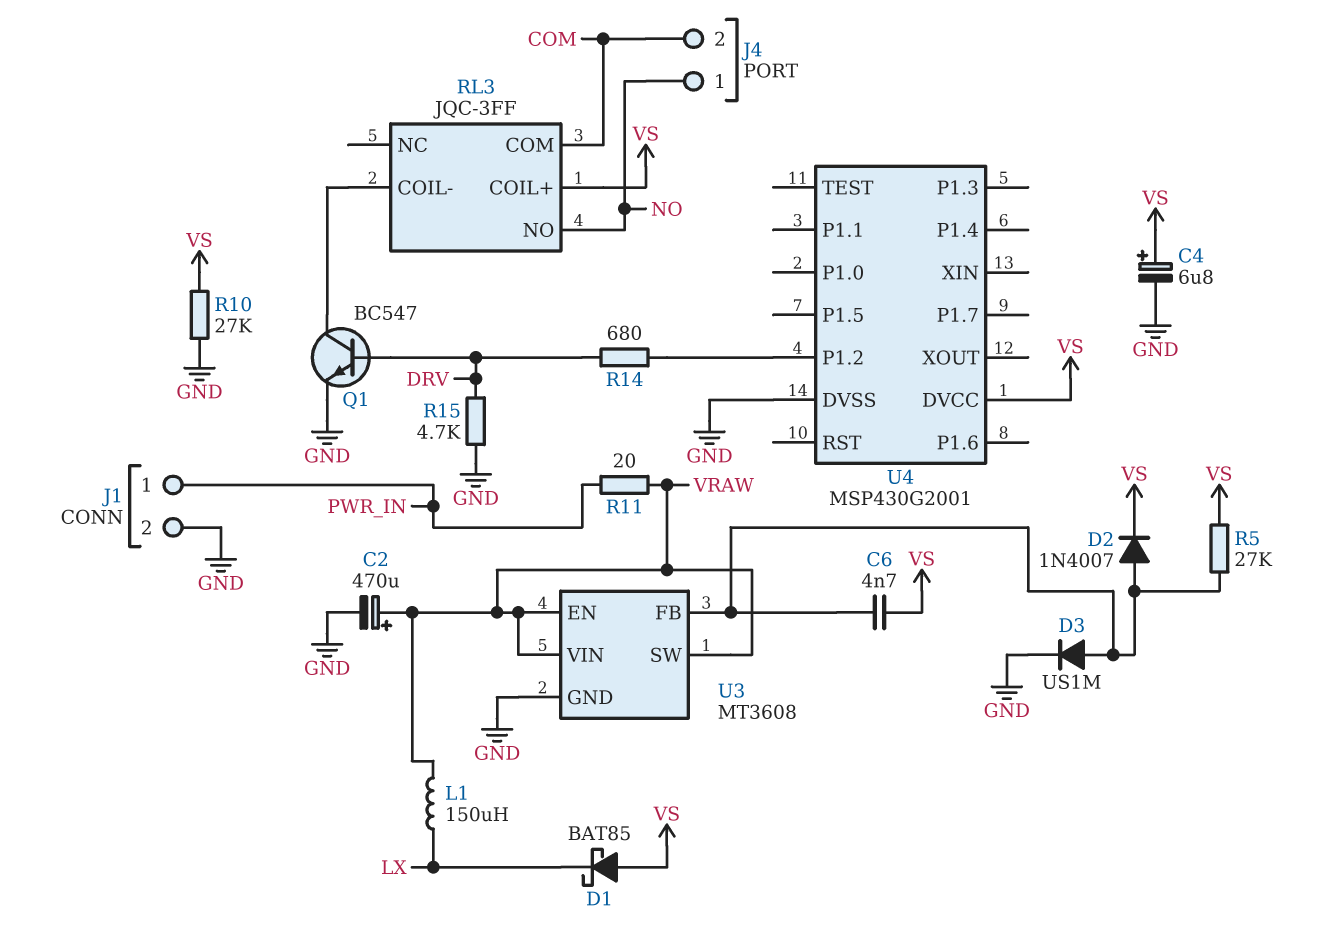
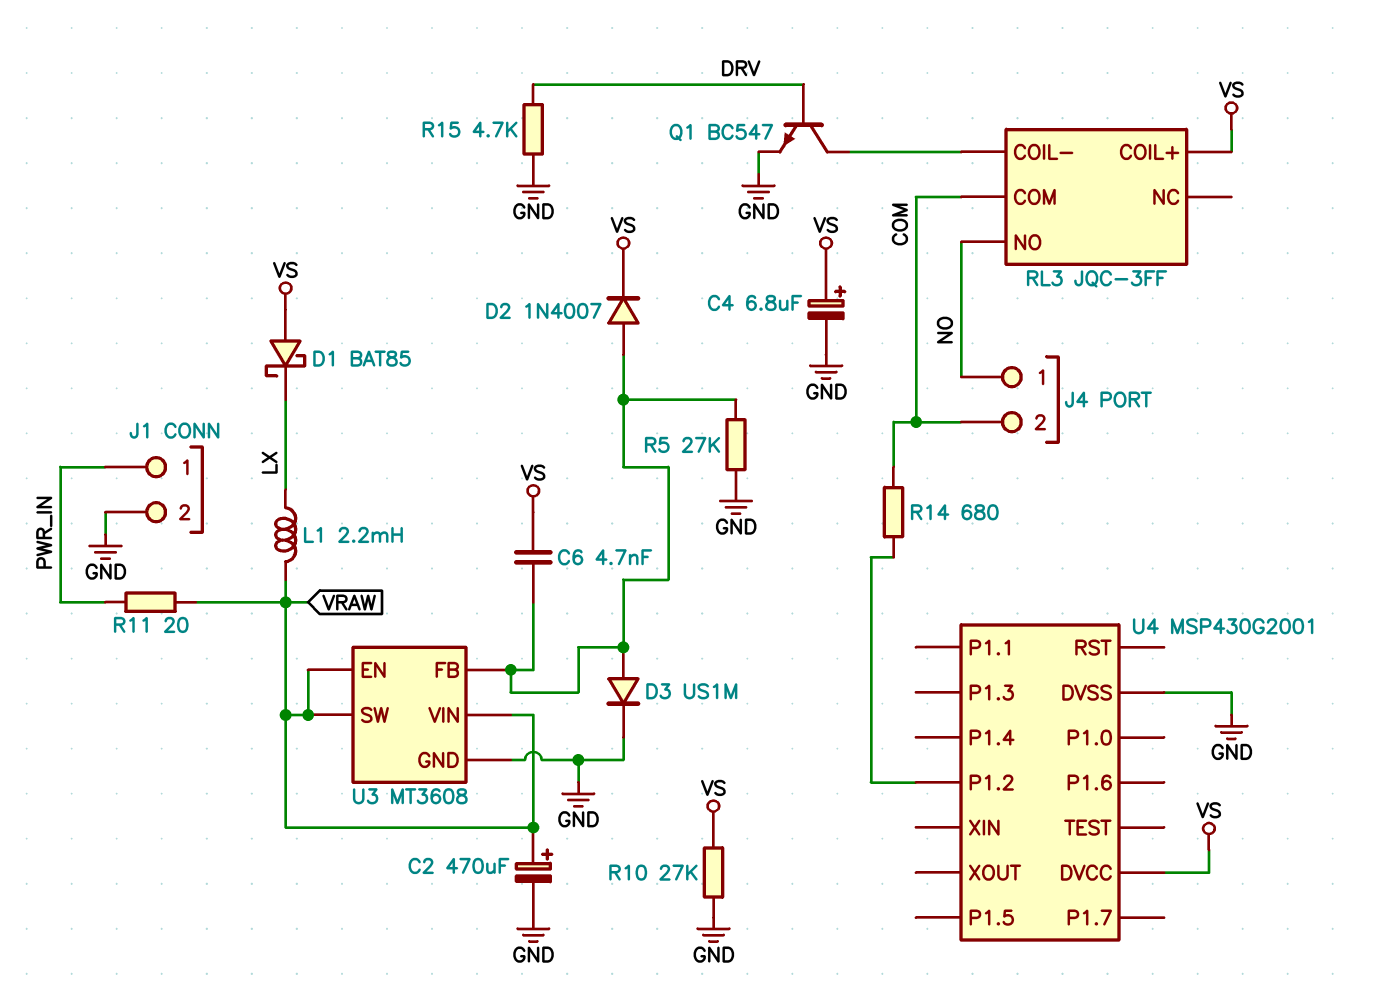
L1: 150uH (LX, VRAW) -> 2.2mH (LX, VRAW)
R5: 27k (U3/FB, VS) -> 27k (GND, U3/FB)
R14: 680 (DRV, U4/P1.2) -> 680 (COM, U4/P1.2)

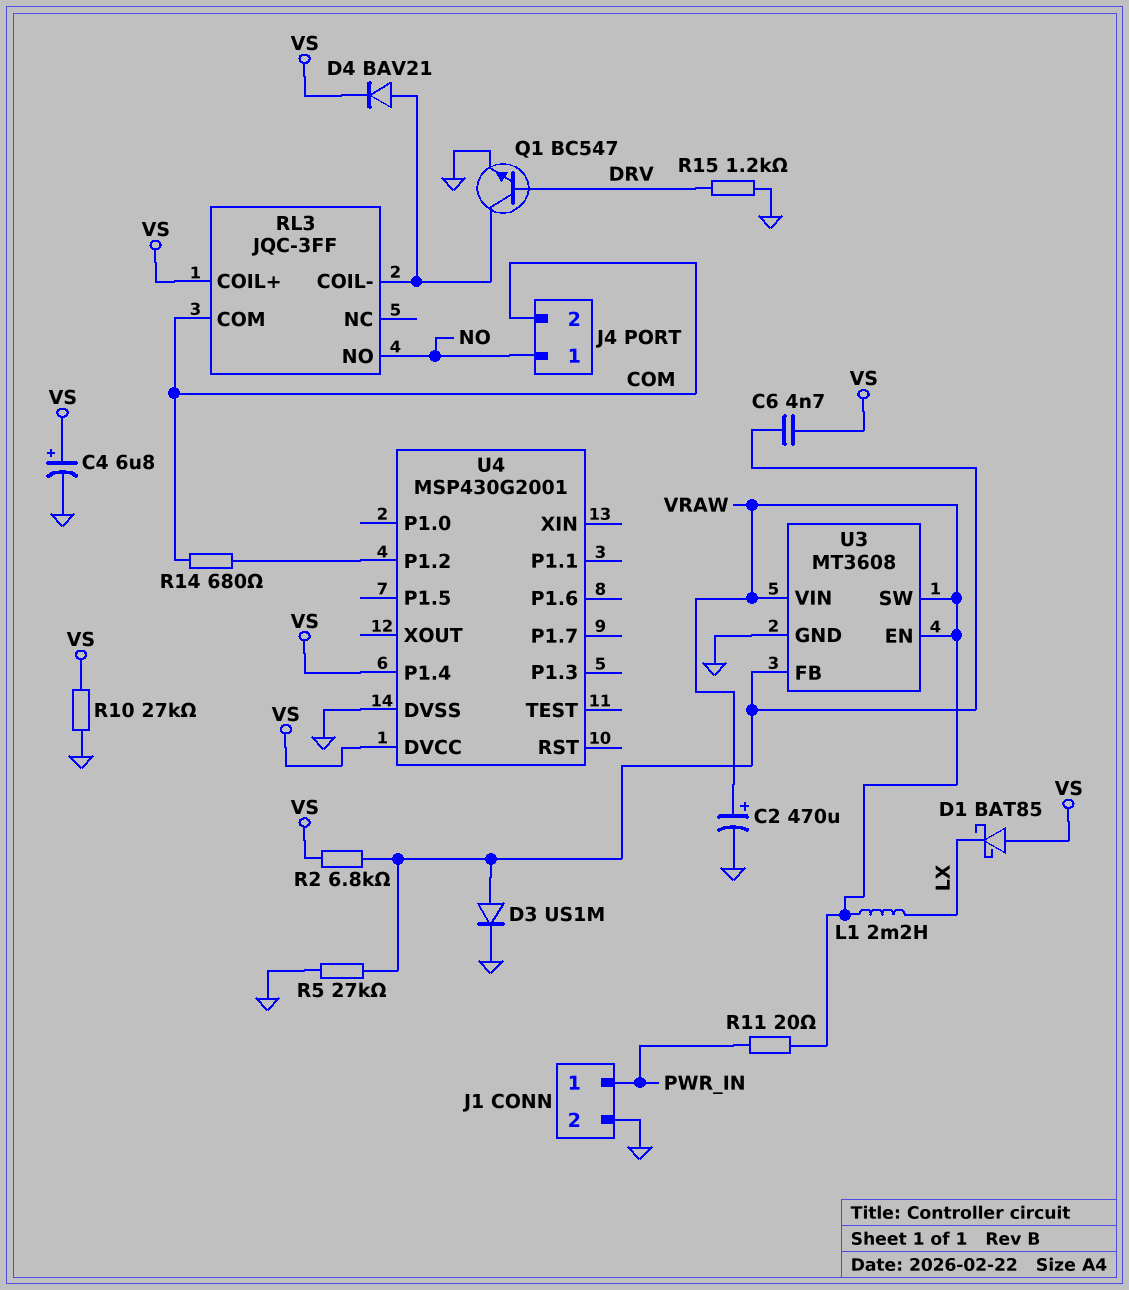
D2: diode 1N4007 (A U3/FB, K VS) -> none
D4: none -> diode BAV21 (A RL3/COIL-, K VS)
R2: none -> 6.8k (U3/FB, VS)
R15: 4.7k (DRV, GND) -> 1.2k (DRV, GND)
U4 pin P1.4: none -> VS

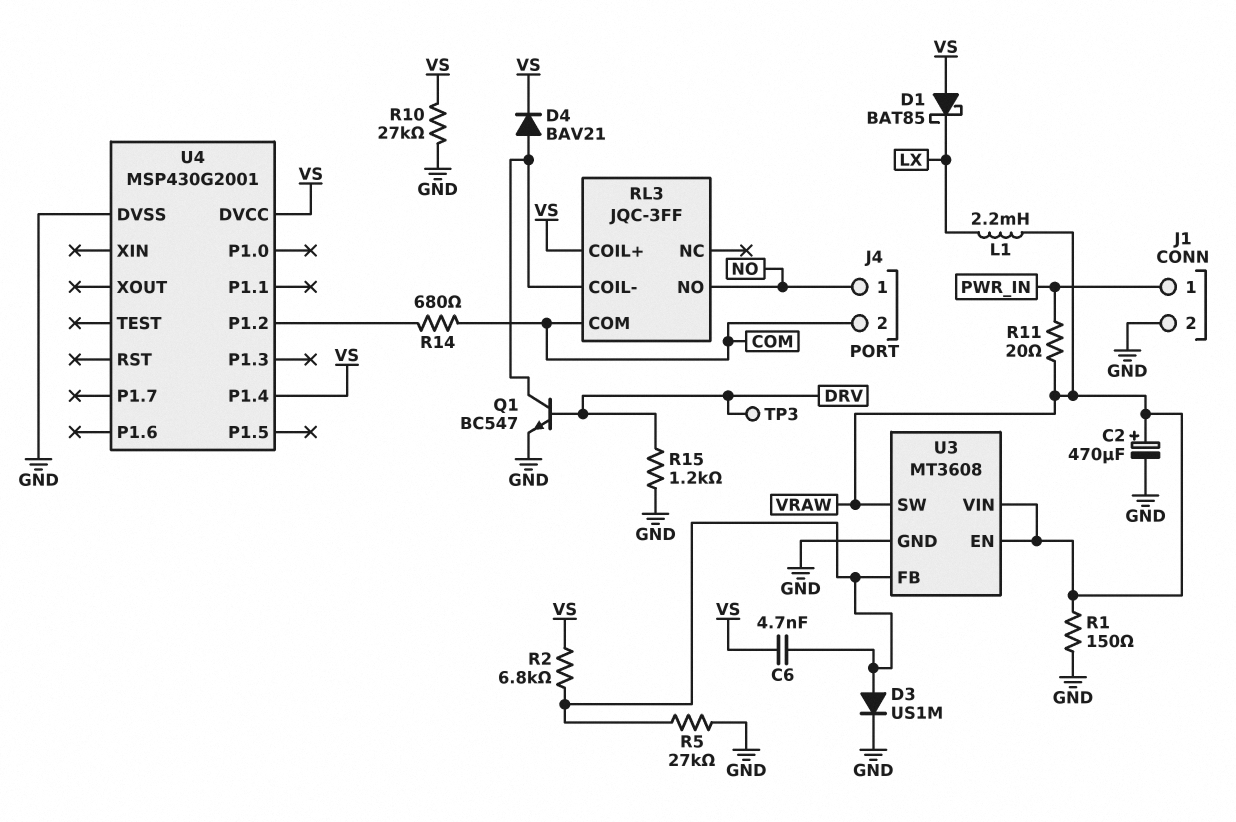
C4: 6.8uF (plus VS, minus GND) -> none
R1: none -> 150 (GND, VRAW)
TP3: none -> test point (DRV)

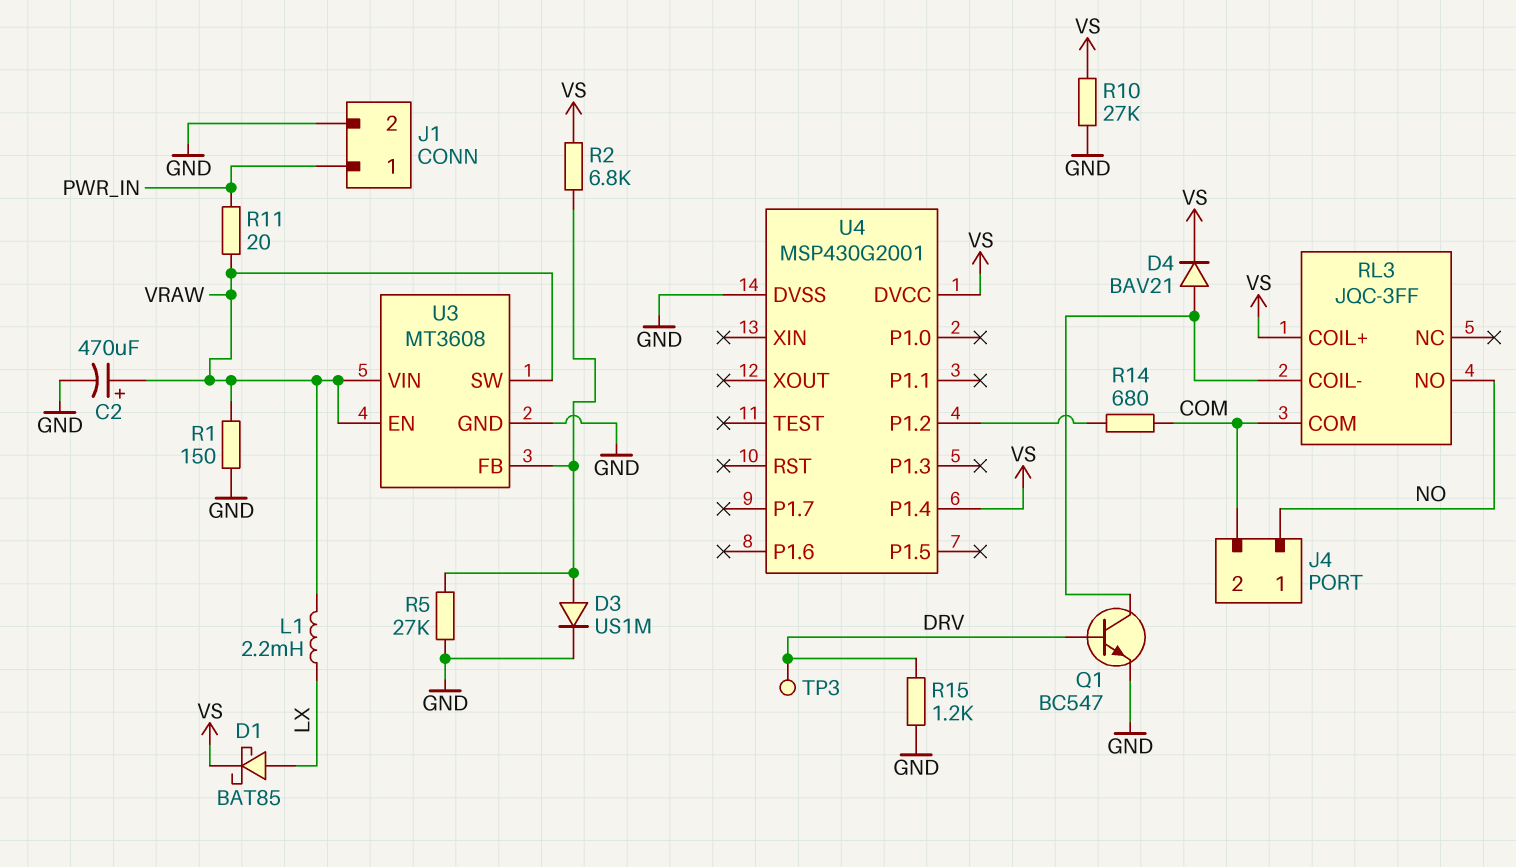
C6: 4.7nF (U3/FB, VS) -> none
D1: schottky BAT85 (A VS, K LX) -> schottky BAT85 (A LX, K VS)

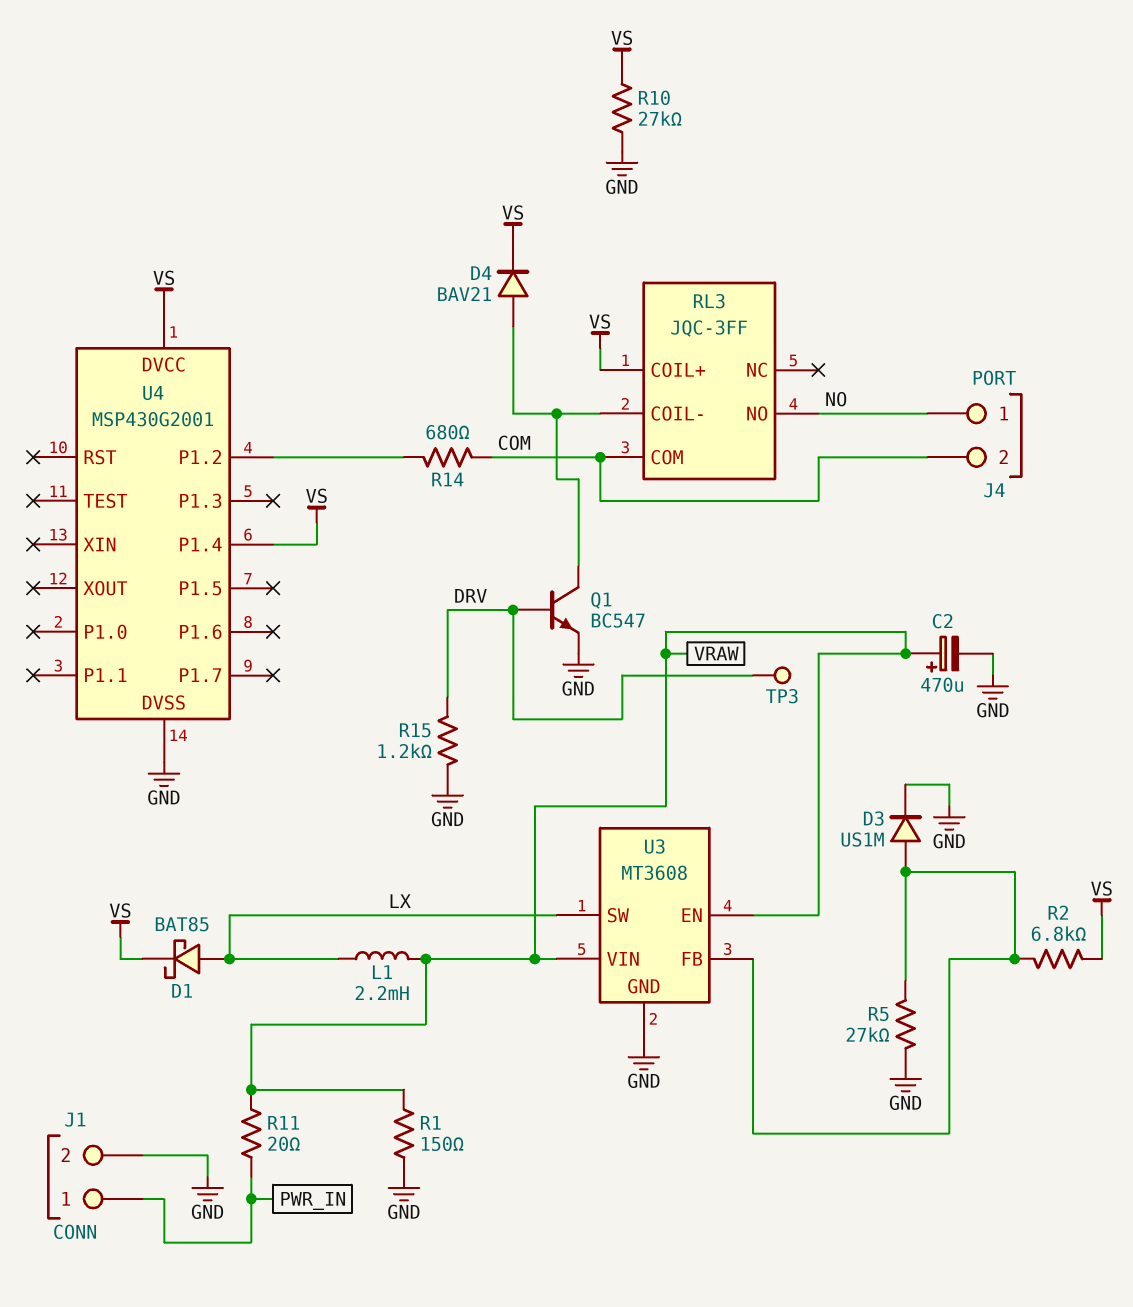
U3 pin SW: VRAW -> LX

